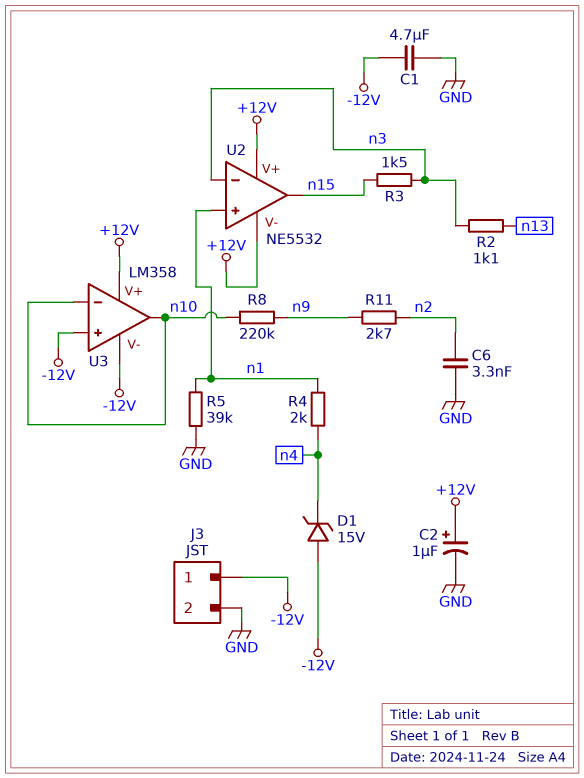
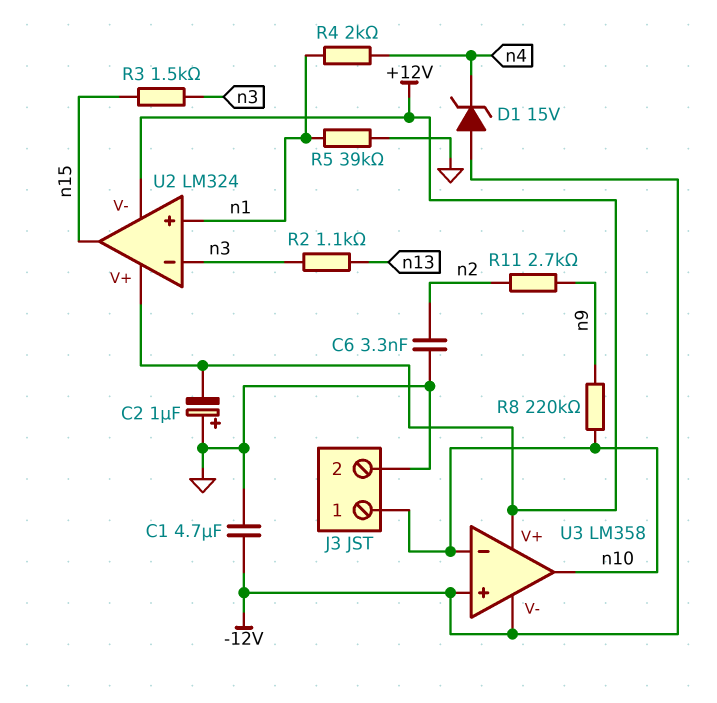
C2: 1uF (plus +12V, minus GND) -> 1uF (plus GND, minus +12V)
J3 pin 1: -12V -> n10
U2: NE5532 -> LM324

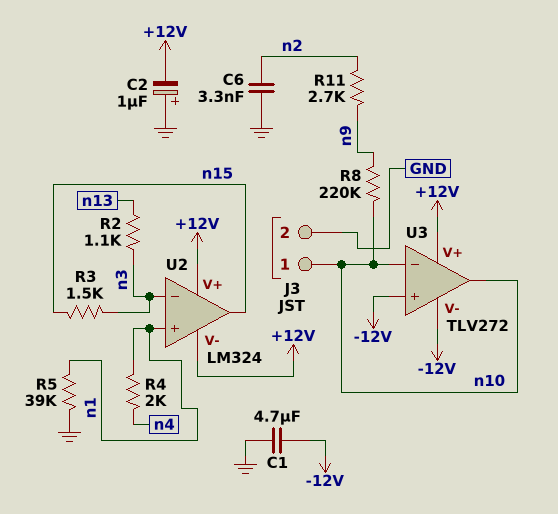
D1: zener 15V (A -12V, K n4) -> none
U3: LM358 -> TLV272

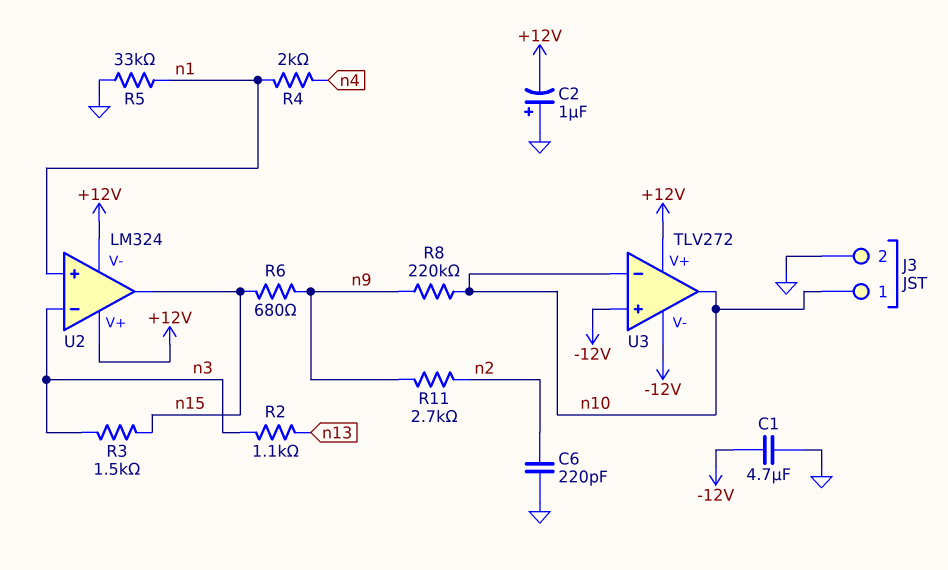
C6: 3.3nF (GND, n2) -> 220pF (GND, n2)
R5: 39k (GND, n1) -> 33k (GND, n1)
R6: none -> 680 (n9, n15)

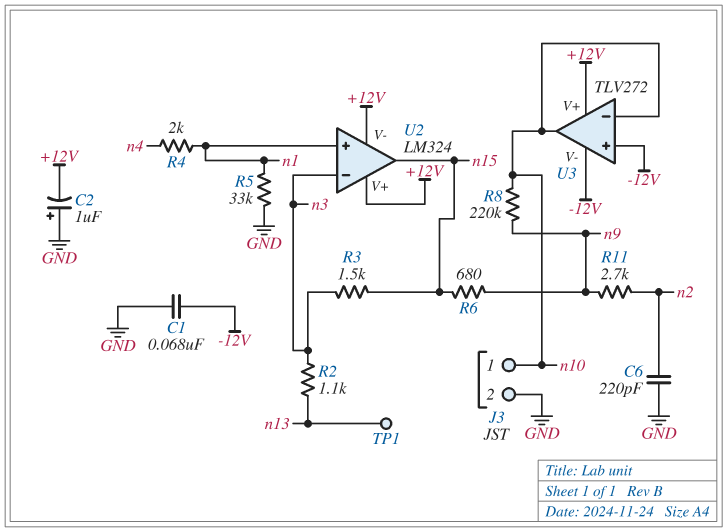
C1: 4.7uF (-12V, GND) -> 68nF (-12V, GND)
TP1: none -> test point (n13)

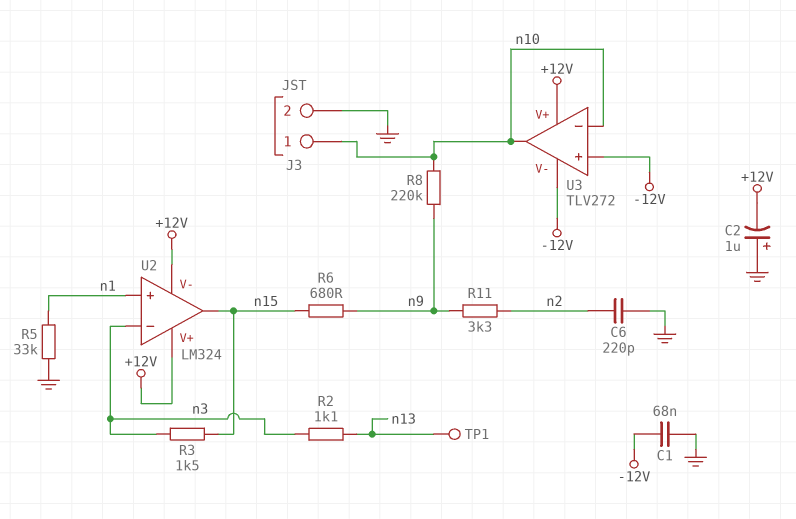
R4: 2k (n1, n4) -> none
R11: 2.7k (n2, n9) -> 3.3k (n2, n9)

